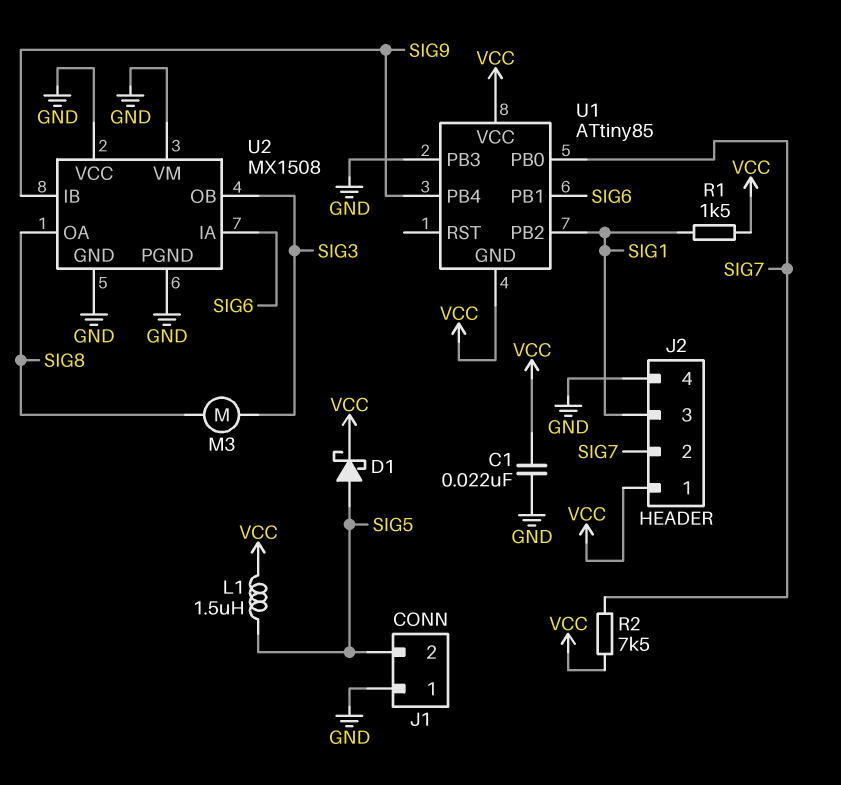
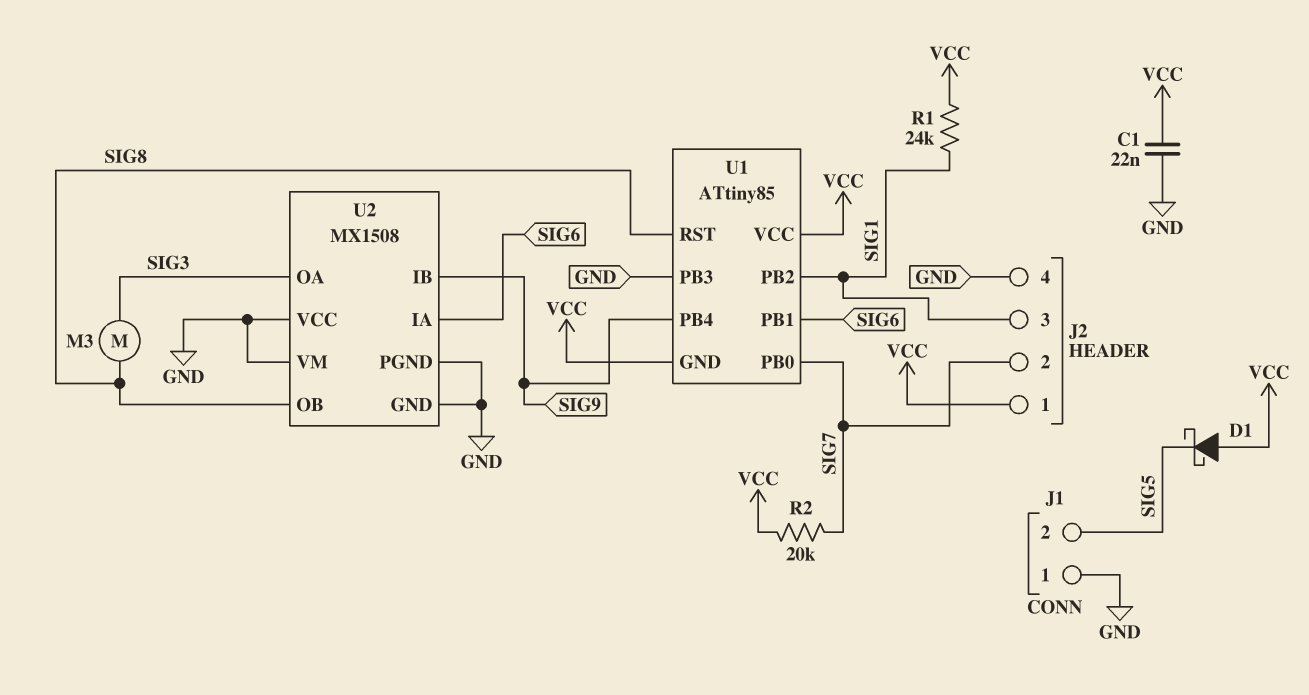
D1: schottky (A SIG5, K VCC) -> schottky (A VCC, K SIG5)
L1: 1.5uH (SIG5, VCC) -> none
R1: 1.5k (SIG1, VCC) -> 24k (SIG1, VCC)
R2: 7.5k (SIG7, VCC) -> 20k (SIG7, VCC)
U1 pin RST: none -> SIG8
U2 pin OA: SIG8 -> SIG3
U2 pin OB: SIG3 -> SIG8

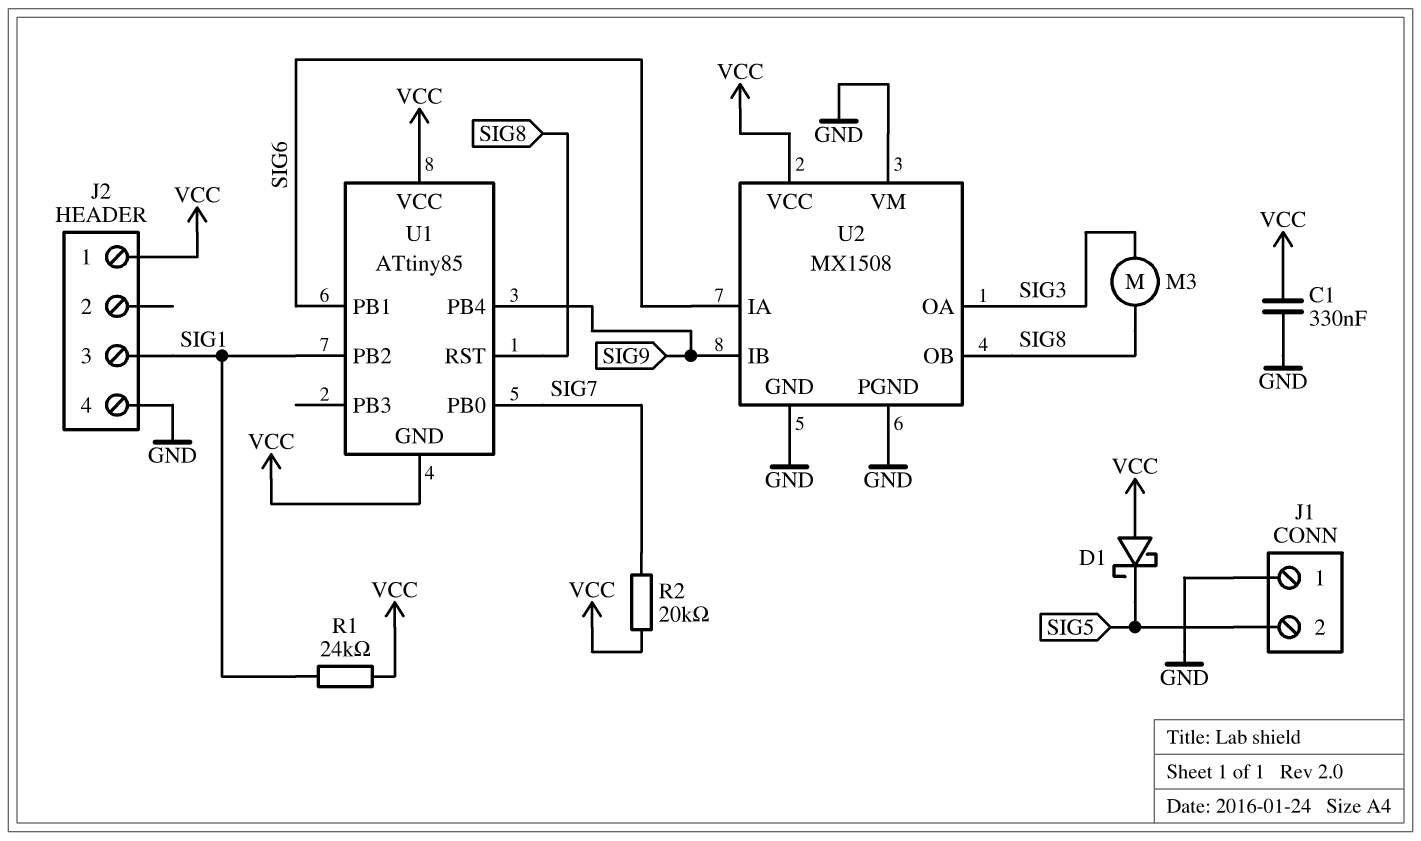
C1: 22nF (GND, VCC) -> 330nF (GND, VCC)
J2 pin 2: SIG7 -> none
U1 pin PB3: GND -> none
U2 pin VCC: GND -> VCC

